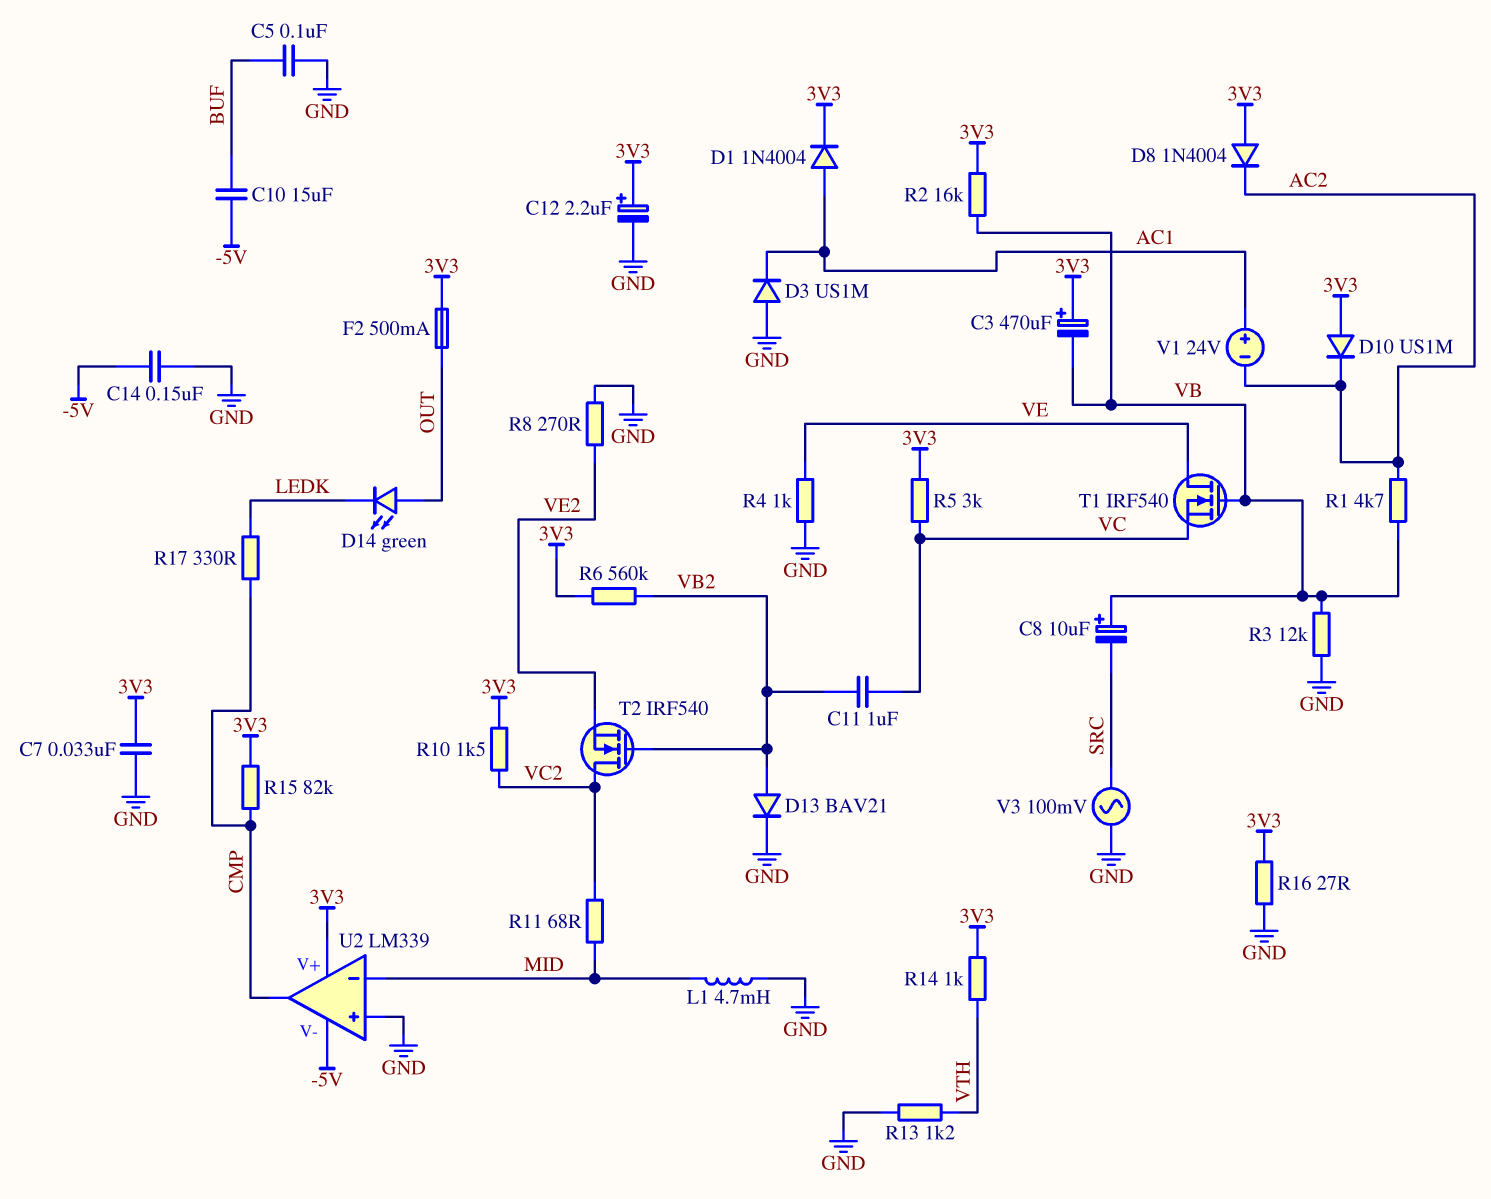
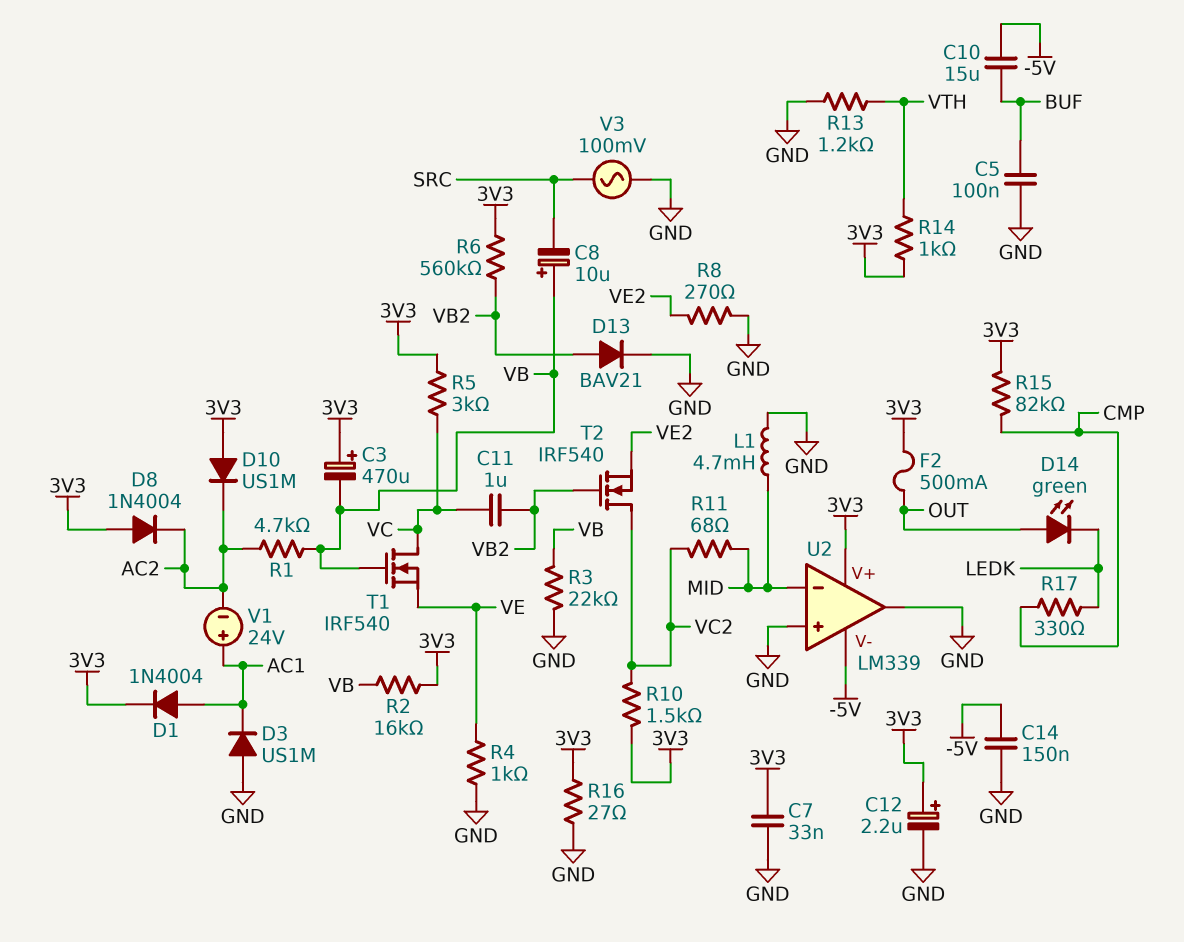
R3: 12k (GND, VB) -> 22k (GND, VB)
T1: NMOS IRF540 (G VB, D VE, S VC) -> NMOS IRF540 (G VB, D VC, S VE)
U2 pin out: CMP -> GND

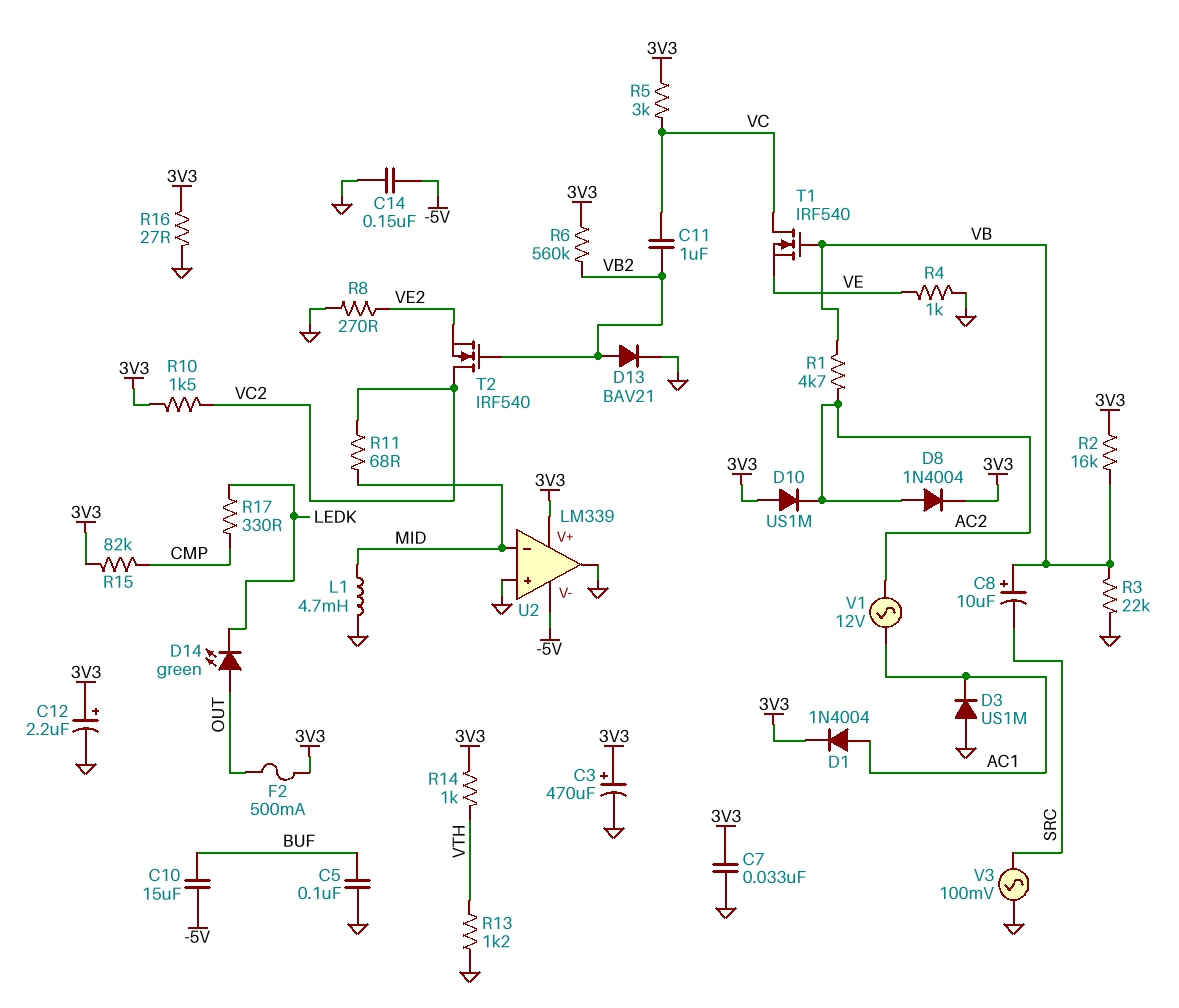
C3: 470uF (plus 3V3, minus VB) -> 470uF (plus 3V3, minus GND)
D8: diode 1N4004 (A 3V3, K AC2) -> diode 1N4004 (A AC2, K 3V3)
V1: 24V (plus AC1, minus AC2) -> AC 12V (AC1, AC2)

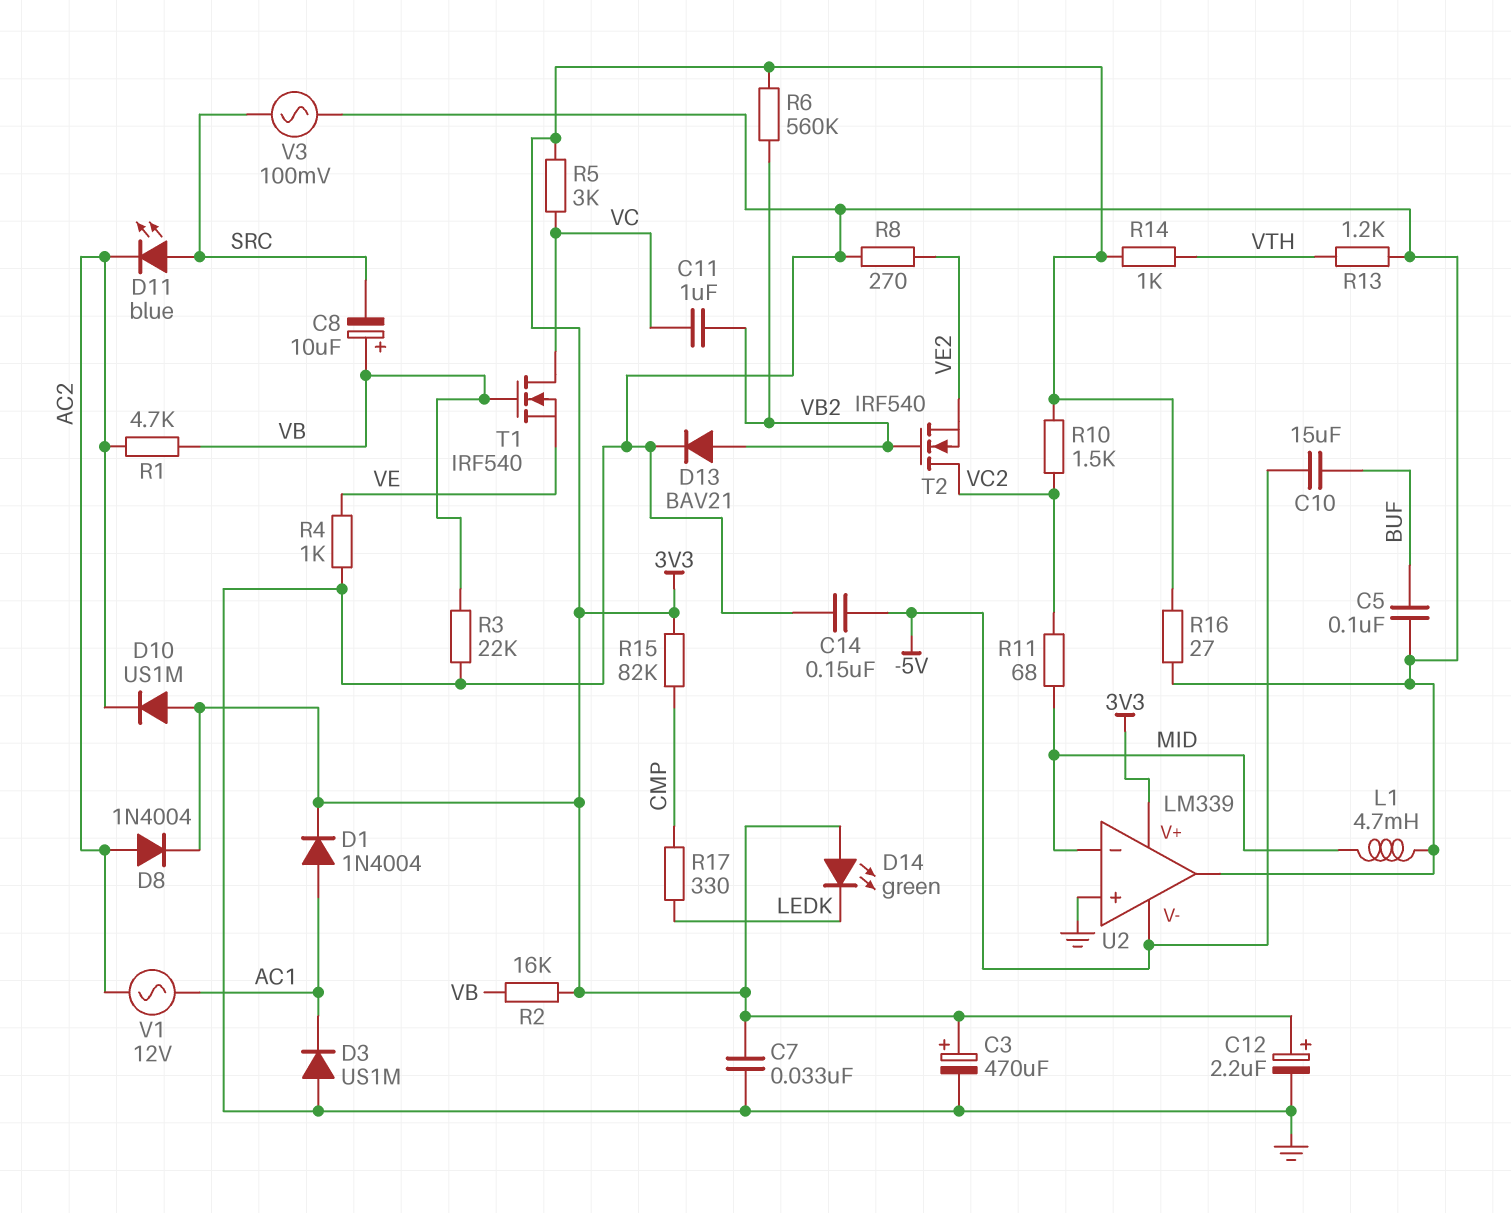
D11: none -> LED blue (A SRC, K AC2)
D14: LED green (A OUT, K LEDK) -> LED green (A 3V3, K LEDK)
F2: 500mA (3V3, OUT) -> none

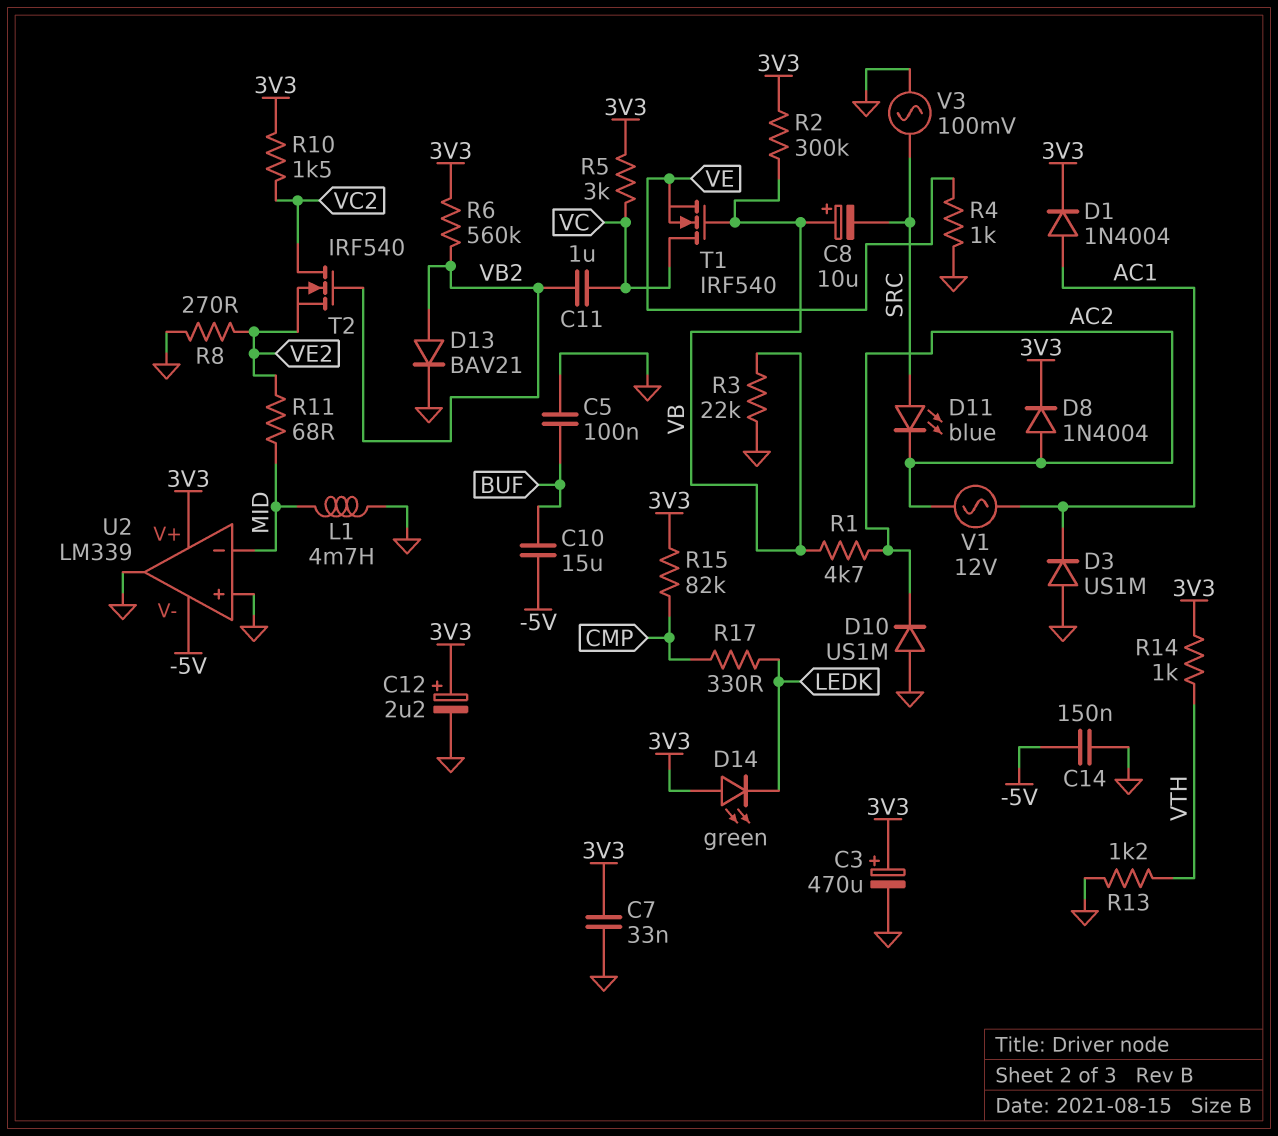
D10: diode US1M (A 3V3, K AC2) -> diode US1M (A GND, K AC2)
R2: 16k (3V3, VB) -> 300k (3V3, VB)
R11: 68 (MID, VC2) -> 68 (MID, VE2)
R16: 27 (3V3, GND) -> none

